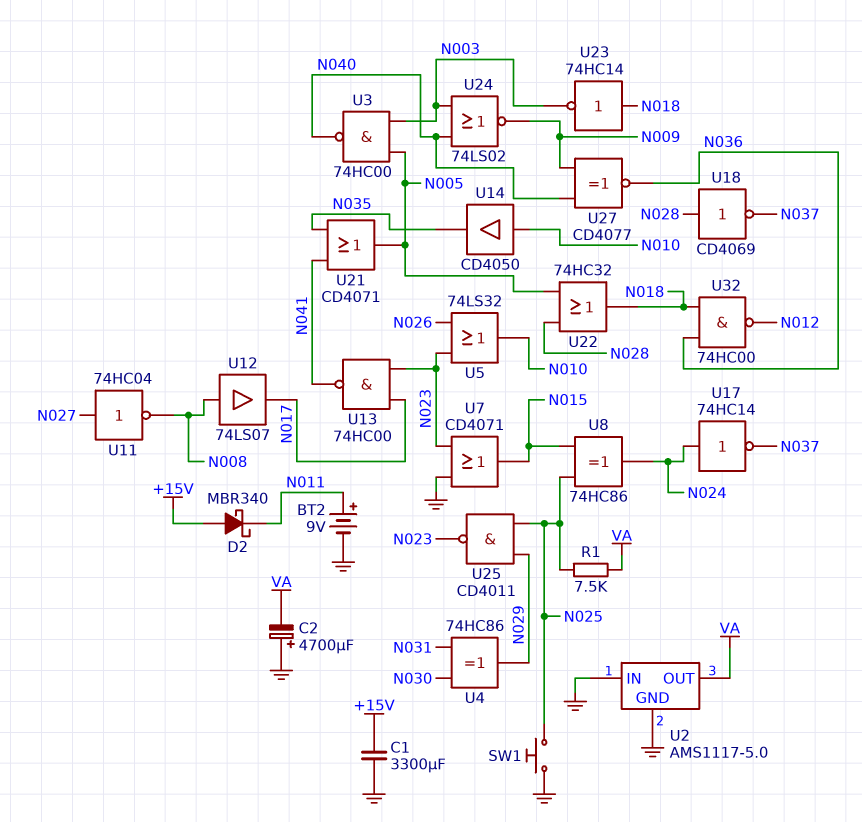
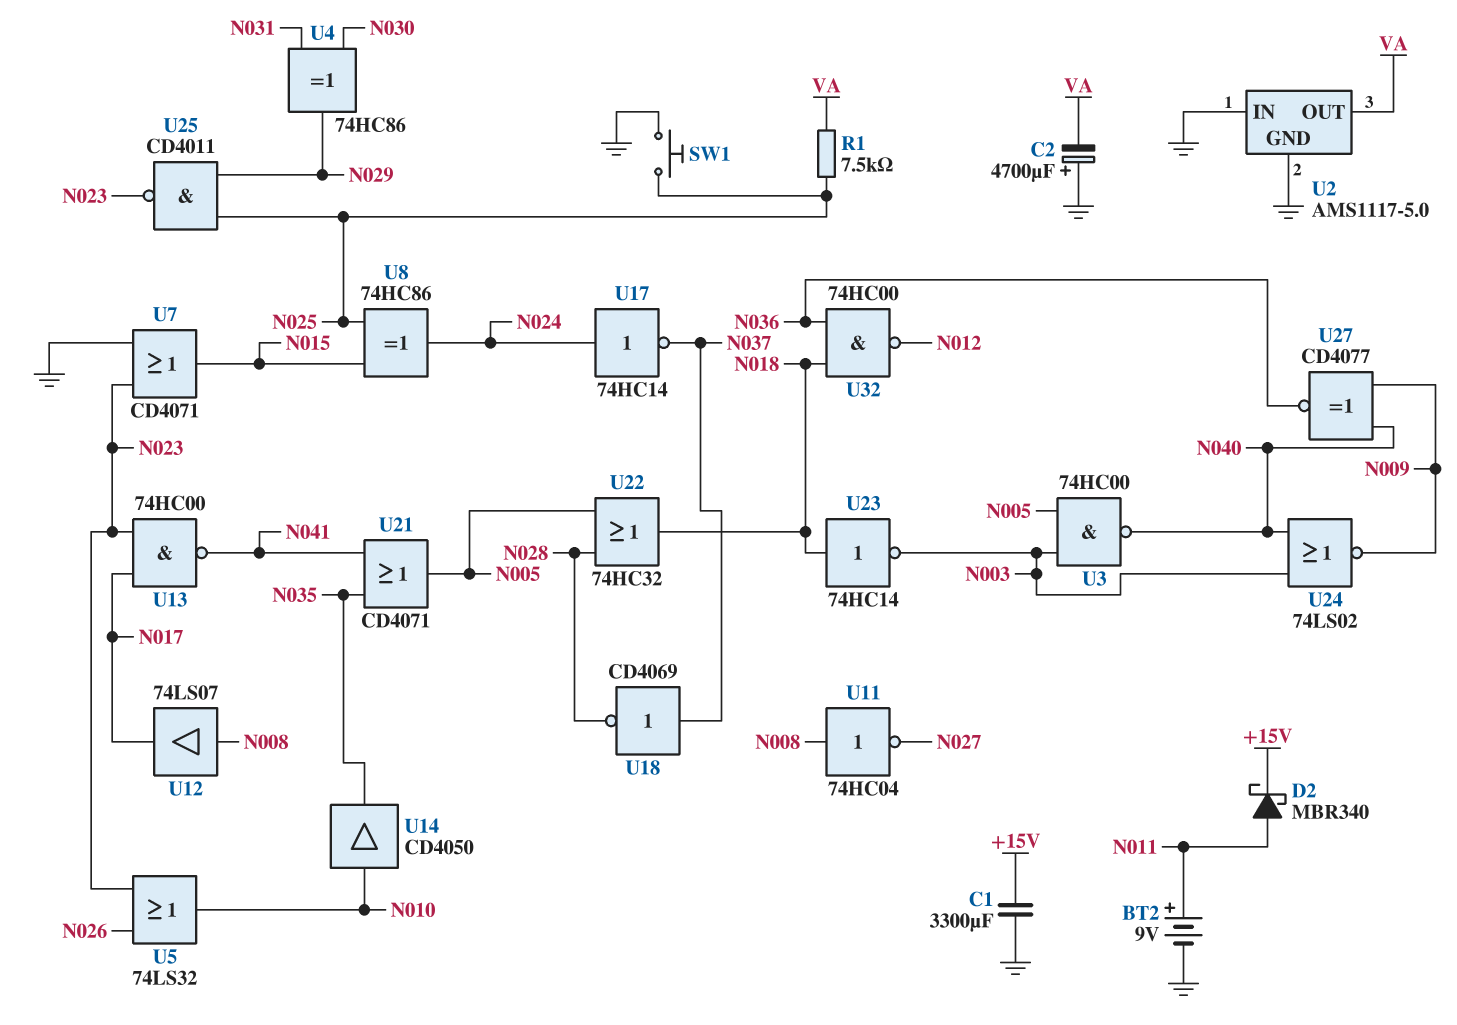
D2: schottky MBR340 (A +15V, K N011) -> schottky MBR340 (A N011, K +15V)
U11: NOT 74HC04 (in N027, out N008) -> NOT 74HC04 (in N008, out N027)
U18: NOT CD4069 (in N028, out N037) -> NOT CD4069 (in N037, out N028)

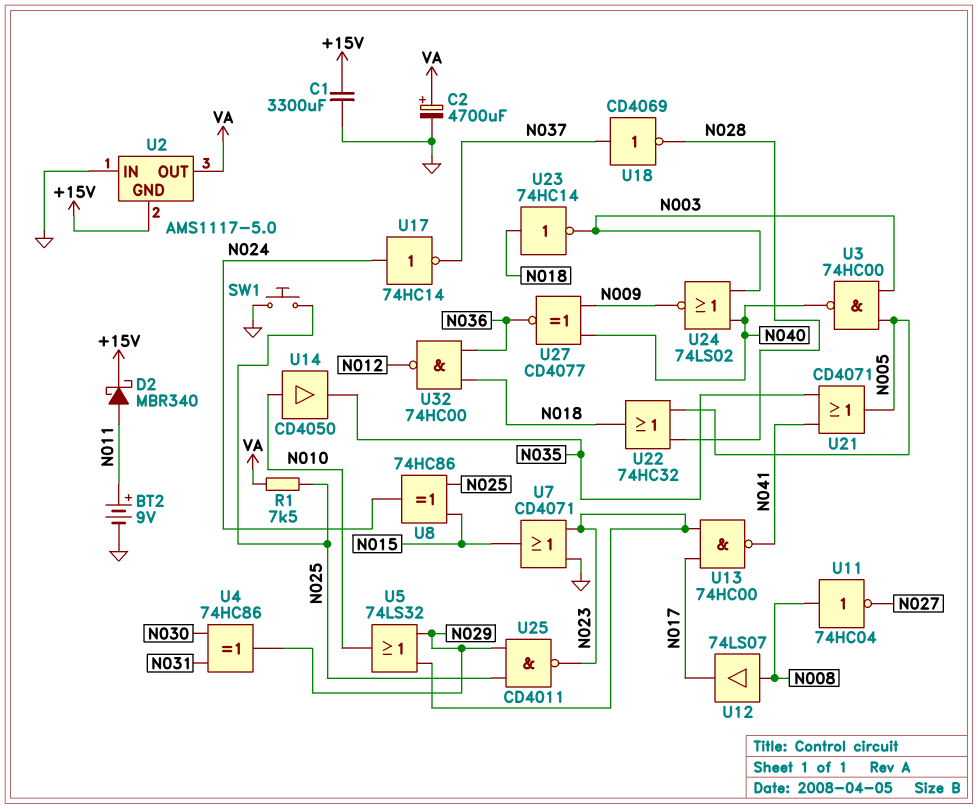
C2: 4700uF (plus GND, minus VA) -> 4700uF (plus VA, minus GND)
U2 pin GND: GND -> +15V
U5: OR 74LS32 (in N023, in N026, out N010) -> OR 74LS32 (in N023, in N029, out N010)

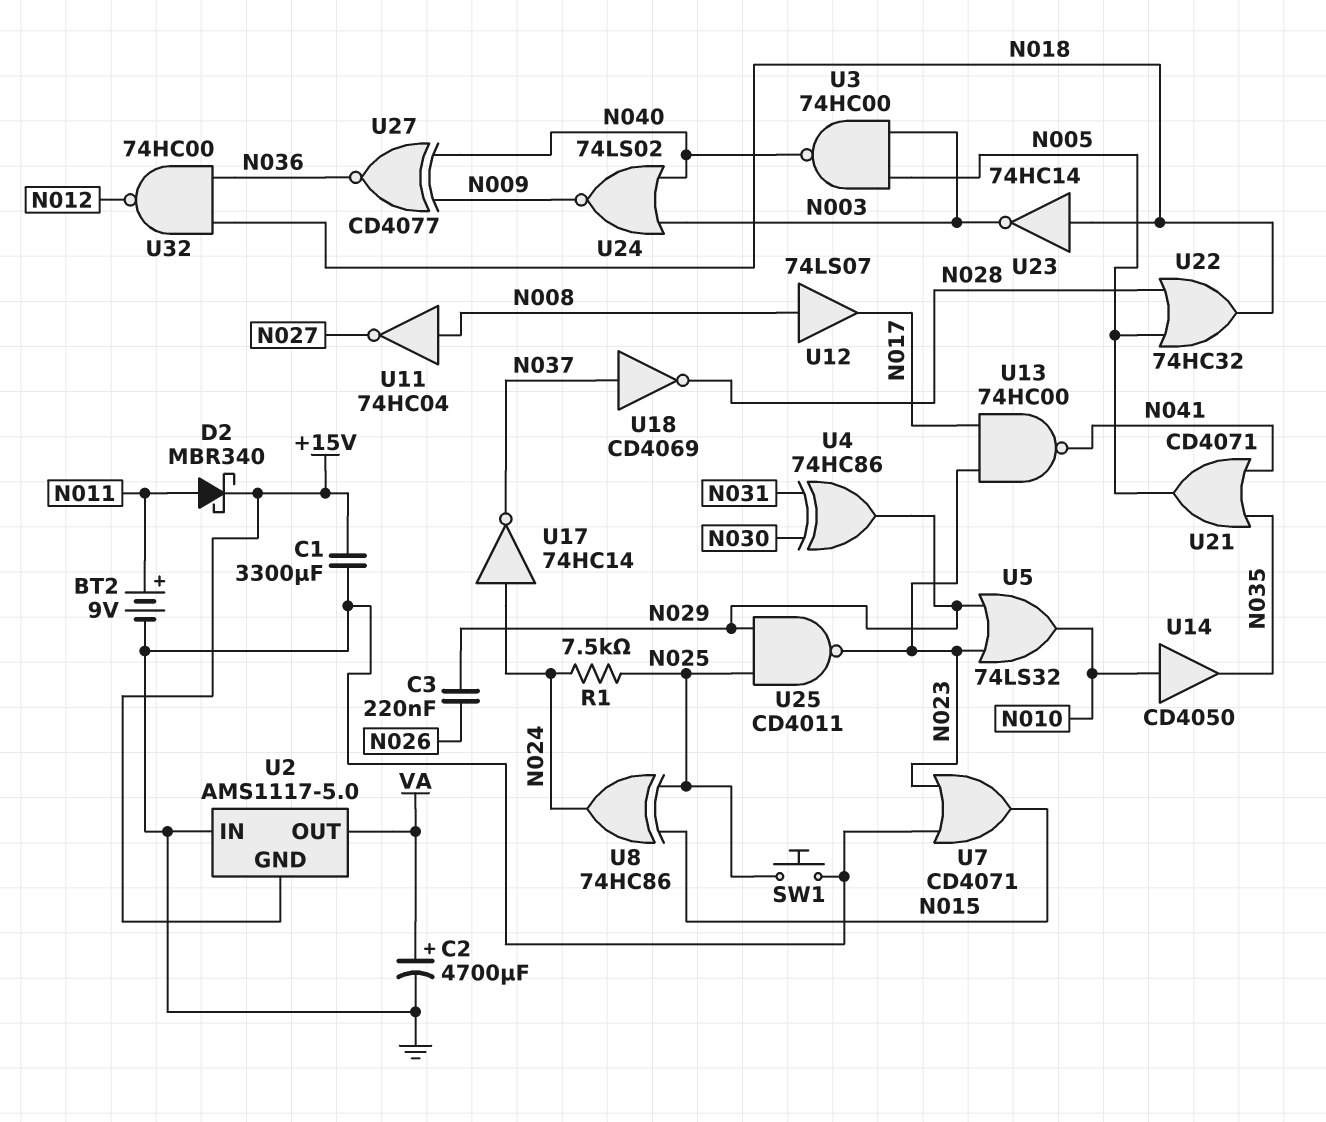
C3: none -> 220nF (N026, N029)
R1: 7.5k (N025, VA) -> 7.5k (N024, N025)

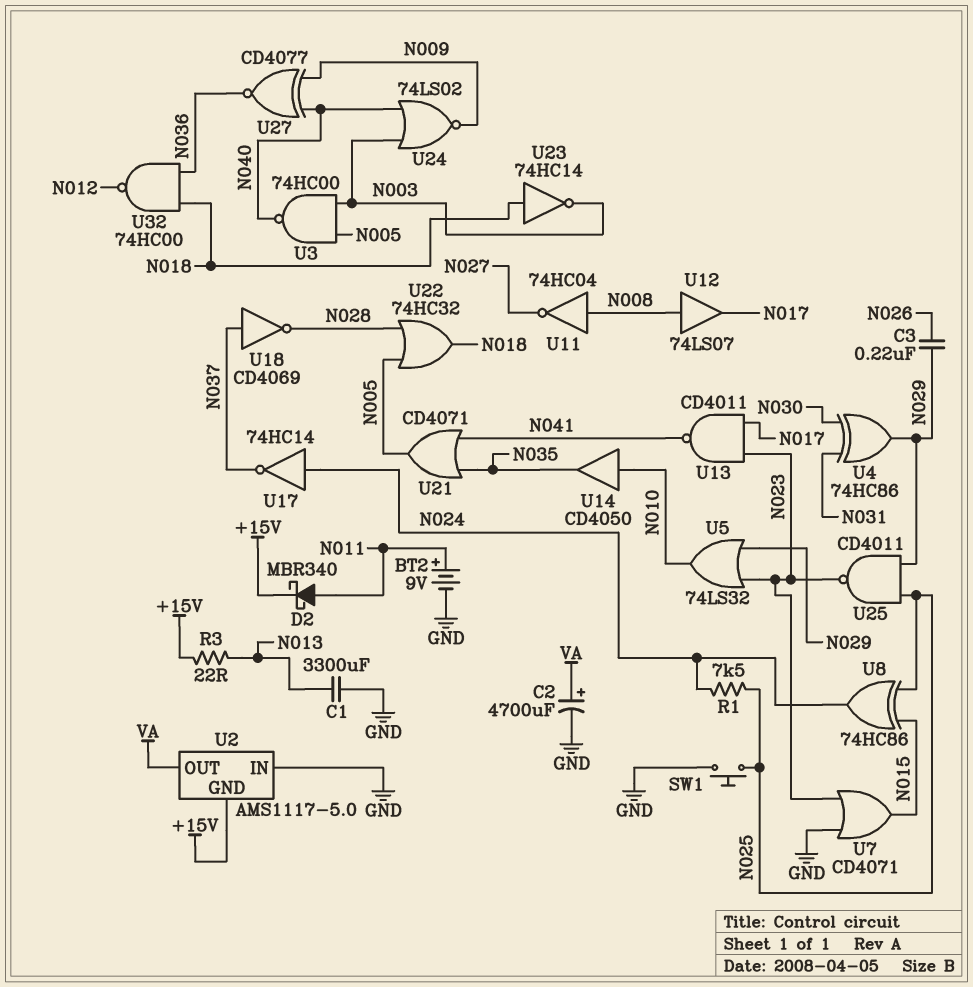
C1: 3300uF (+15V, GND) -> 3300uF (GND, N013)
R3: none -> 22 (+15V, N013)
U13: NAND 74HC00 (in N017, in N023, out N041) -> NAND CD4011 (in N017, in N023, out N041)

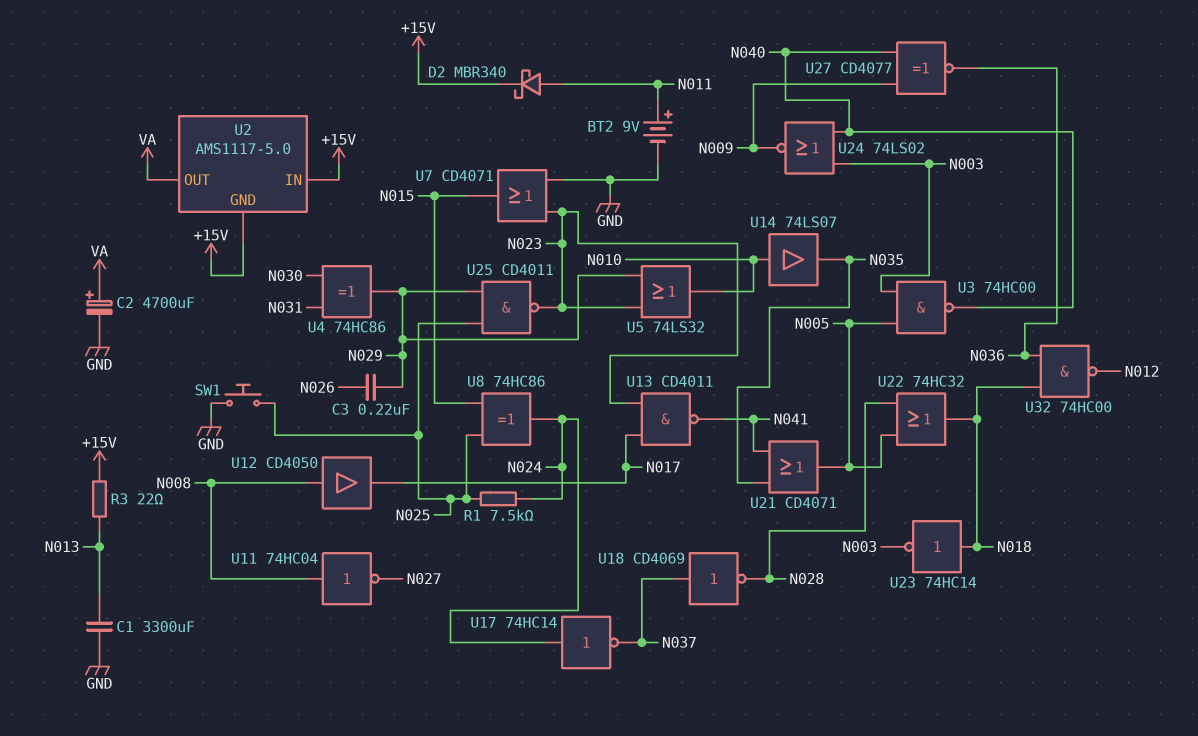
U2 pin IN: GND -> +15V
U12: buffer 74LS07 (in N008, out N017) -> buffer CD4050 (in N008, out N017)
U14: buffer CD4050 (in N010, out N035) -> buffer 74LS07 (in N010, out N035)

